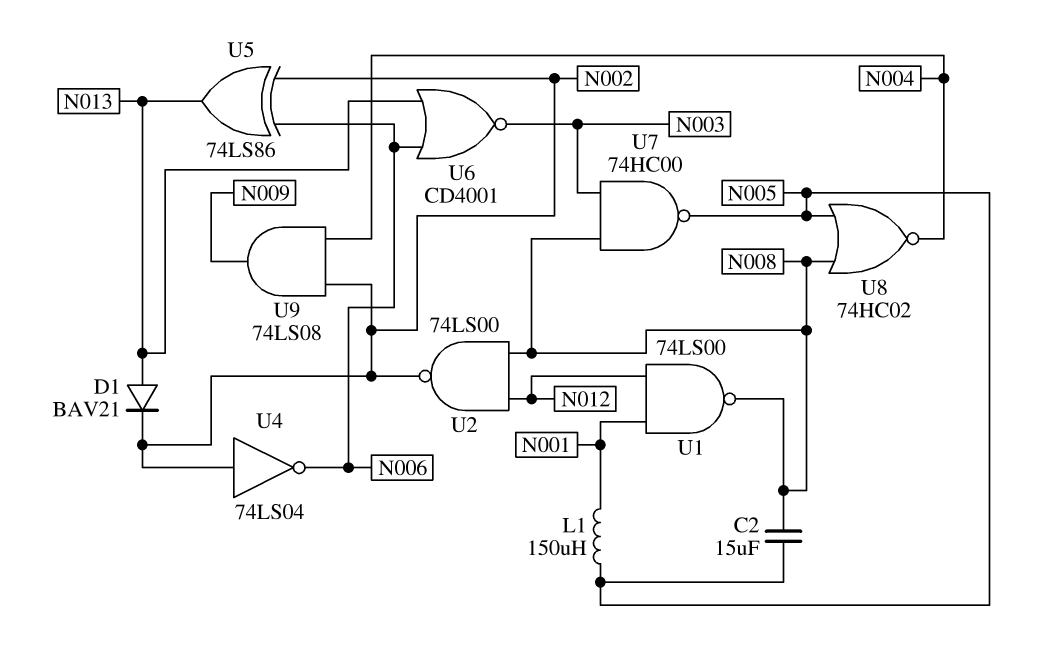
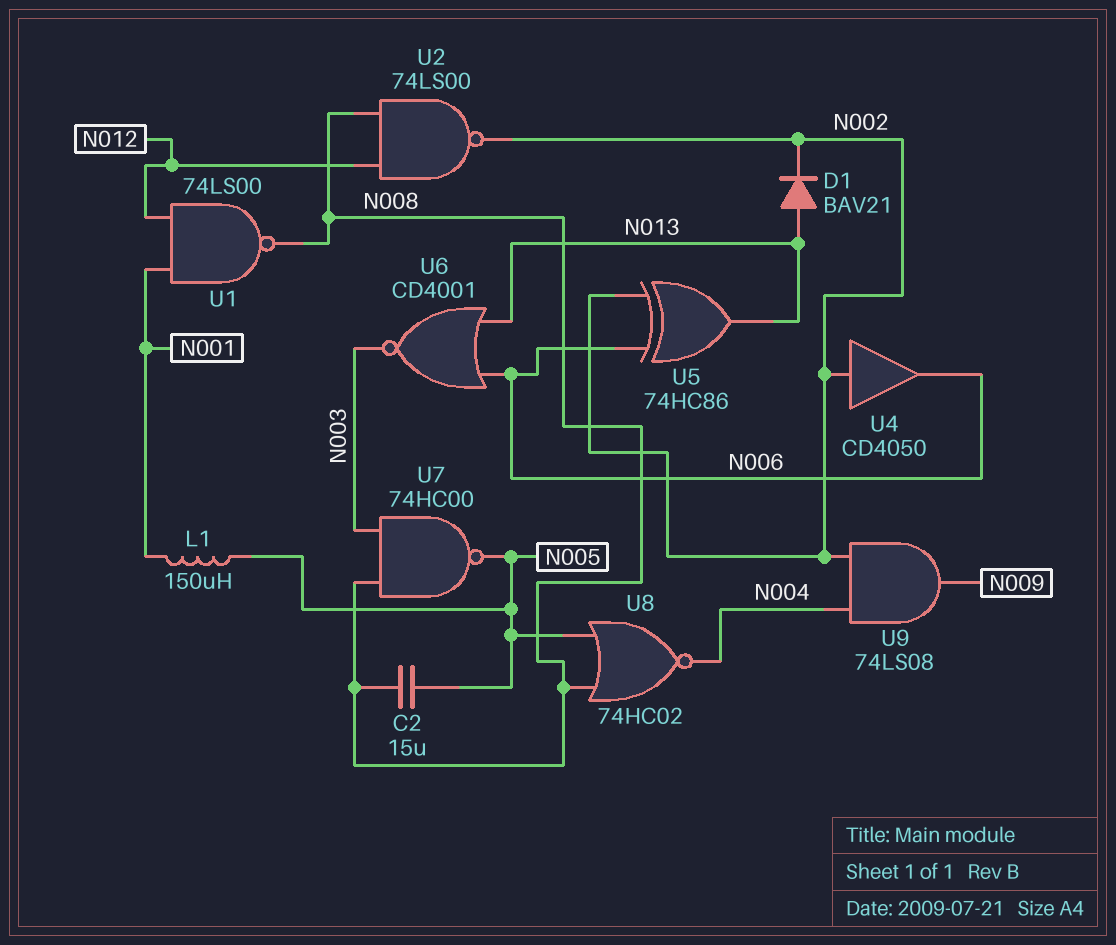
U4: NOT 74LS04 (in N002, out N006) -> buffer CD4050 (in N002, out N006)
U5: XOR 74LS86 (in N002, in N006, out N013) -> XOR 74HC86 (in N002, in N006, out N013)

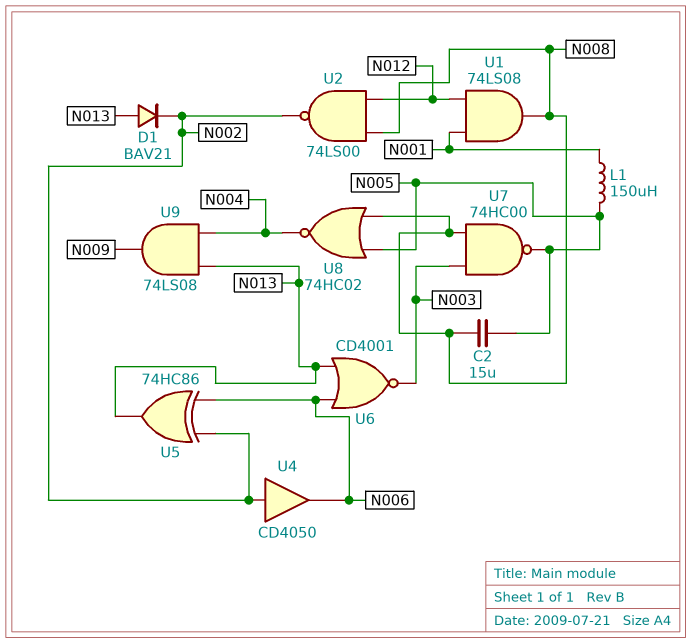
U1: NAND 74LS00 (in N001, in N012, out N008) -> AND 74LS08 (in N001, in N012, out N008)
U9: AND 74LS08 (in N002, in N004, out N009) -> AND 74LS08 (in N004, in N013, out N009)

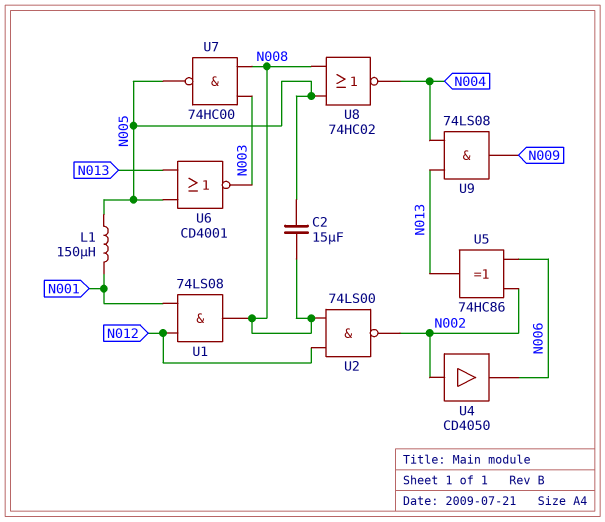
D1: diode BAV21 (A N013, K N002) -> none
U6: NOR CD4001 (in N006, in N013, out N003) -> NOR CD4001 (in N005, in N013, out N003)

